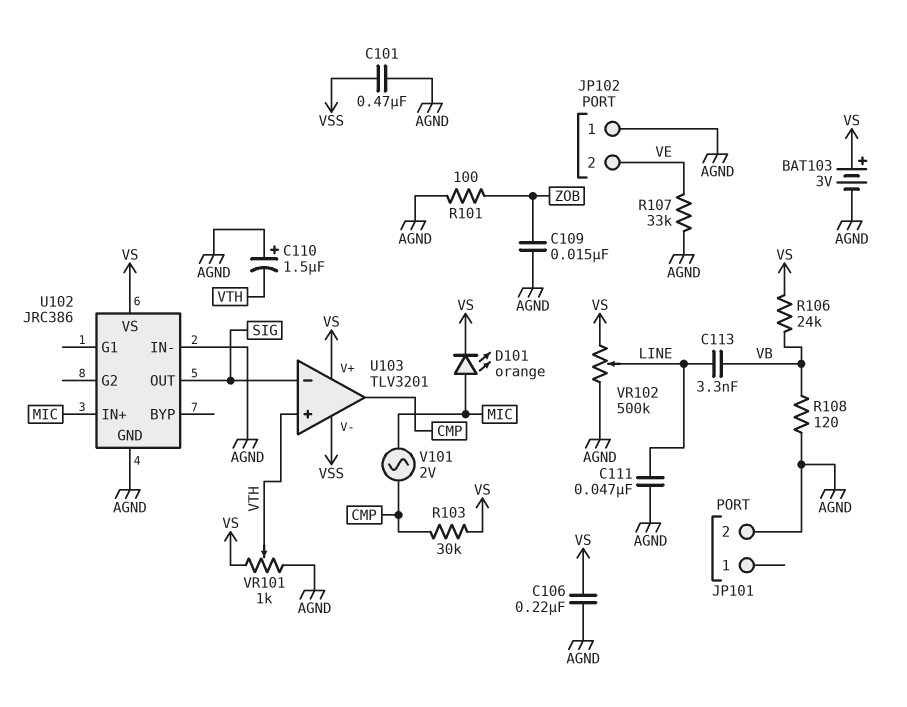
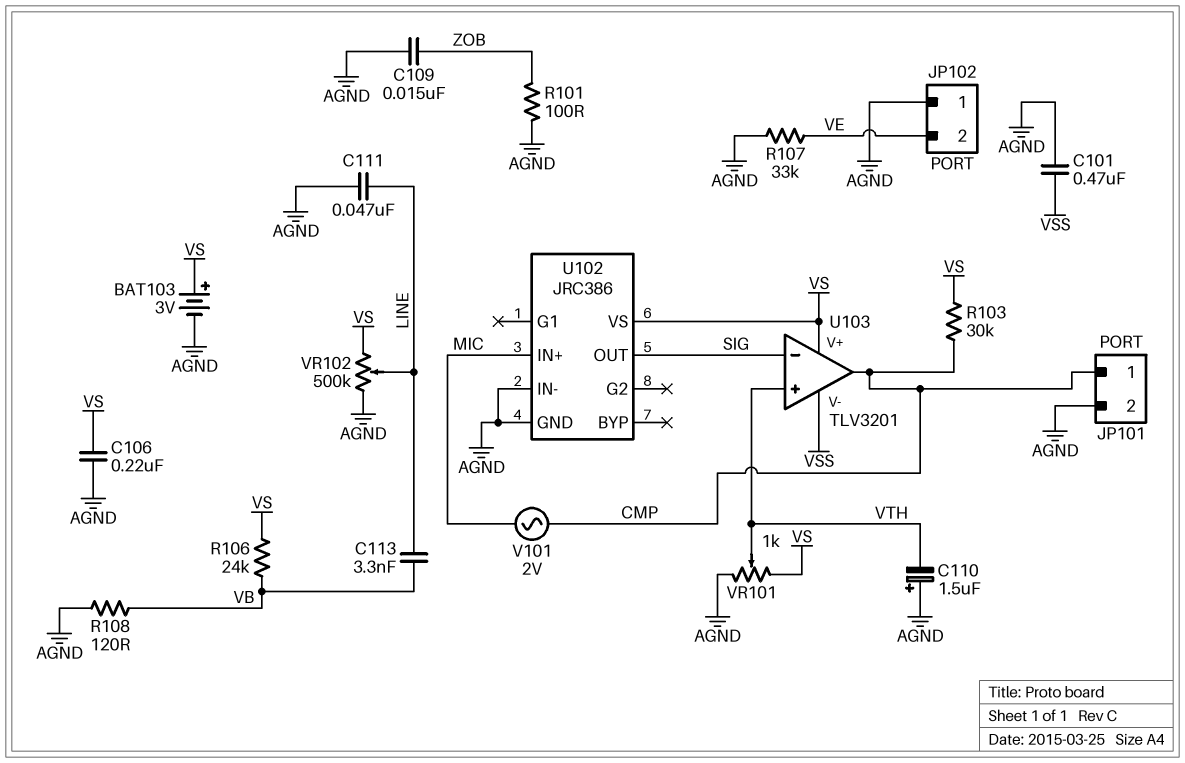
D101: LED orange (A MIC, K VS) -> none
JP101 pin 1: none -> CMP

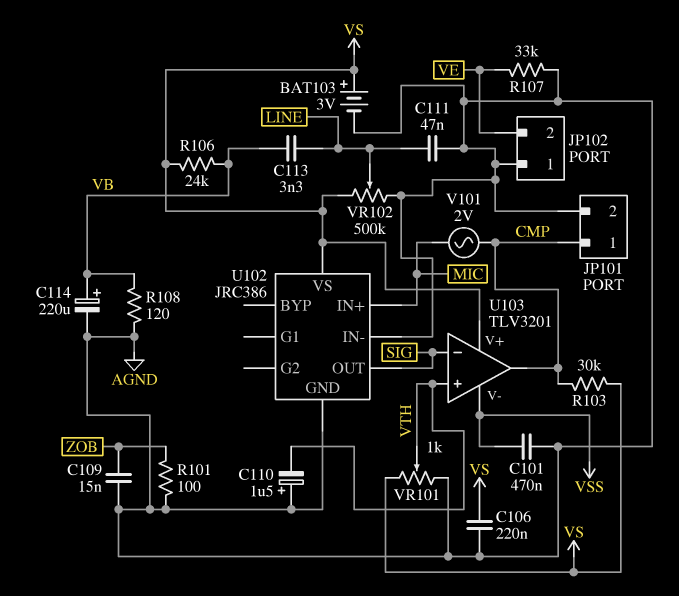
C114: none -> 220uF (plus VB, minus AGND)

